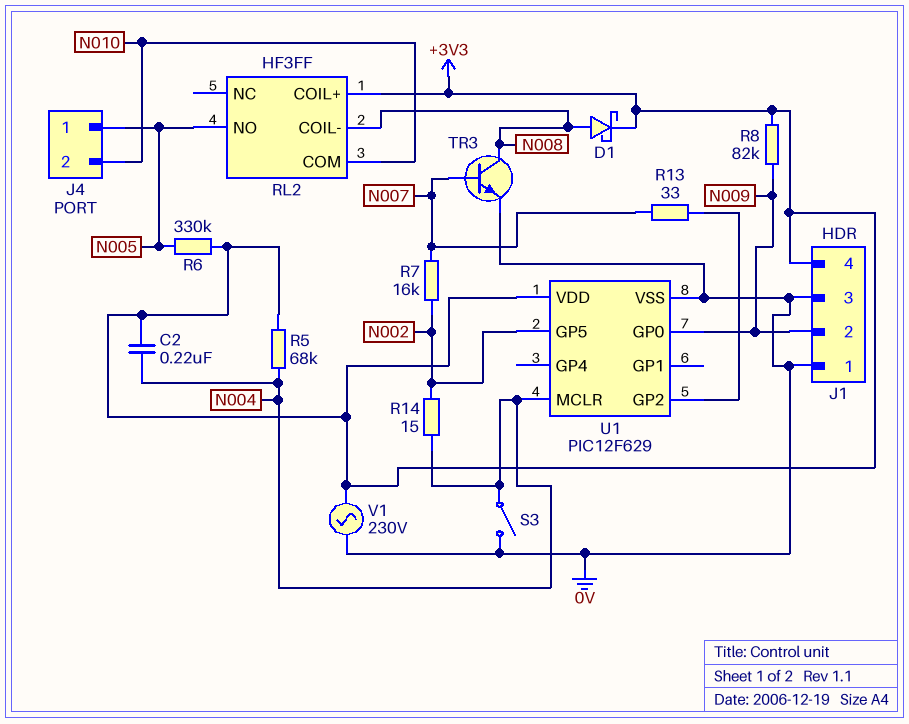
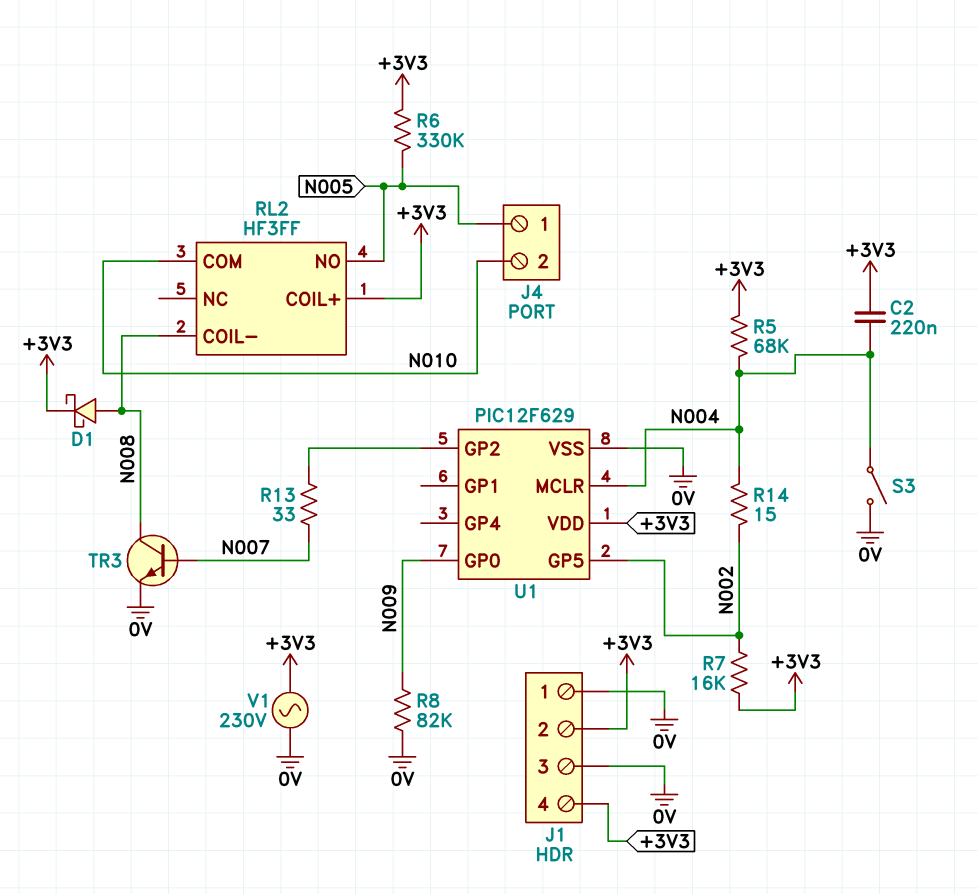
J1 pin 2: N009 -> +3V3
R7: 16k (N002, N007) -> 16k (+3V3, N002)
R8: 82k (+3V3, N009) -> 82k (0V, N009)

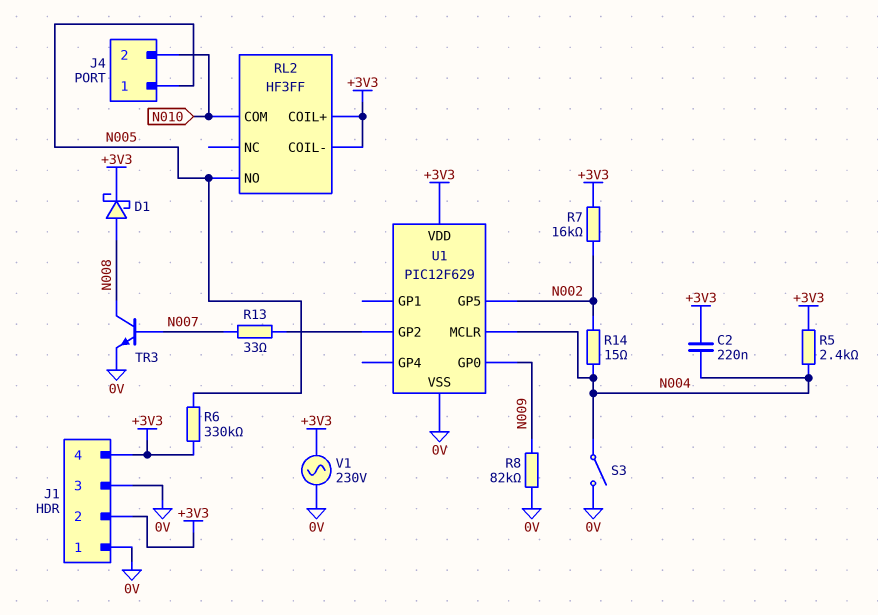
R5: 68k (+3V3, N004) -> 2.4k (+3V3, N004)
RL2 pin COIL-: N008 -> +3V3

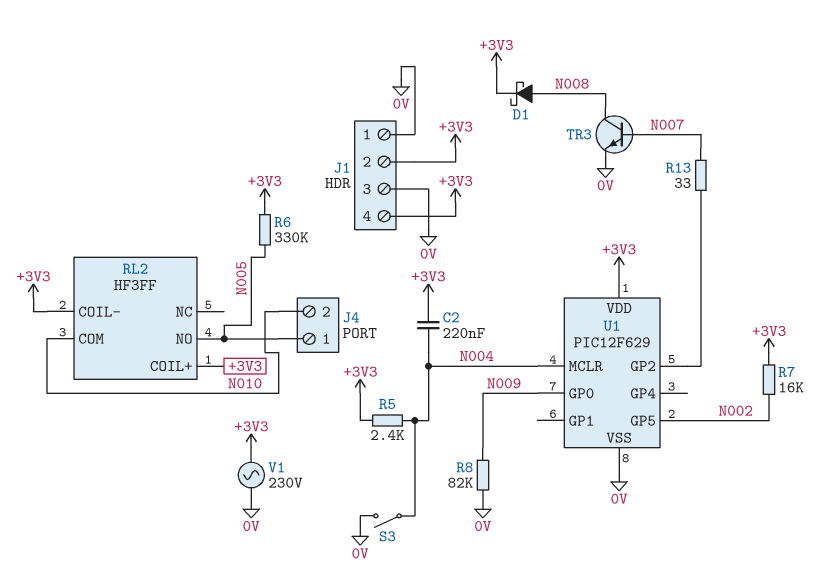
R14: 15 (N002, N004) -> none

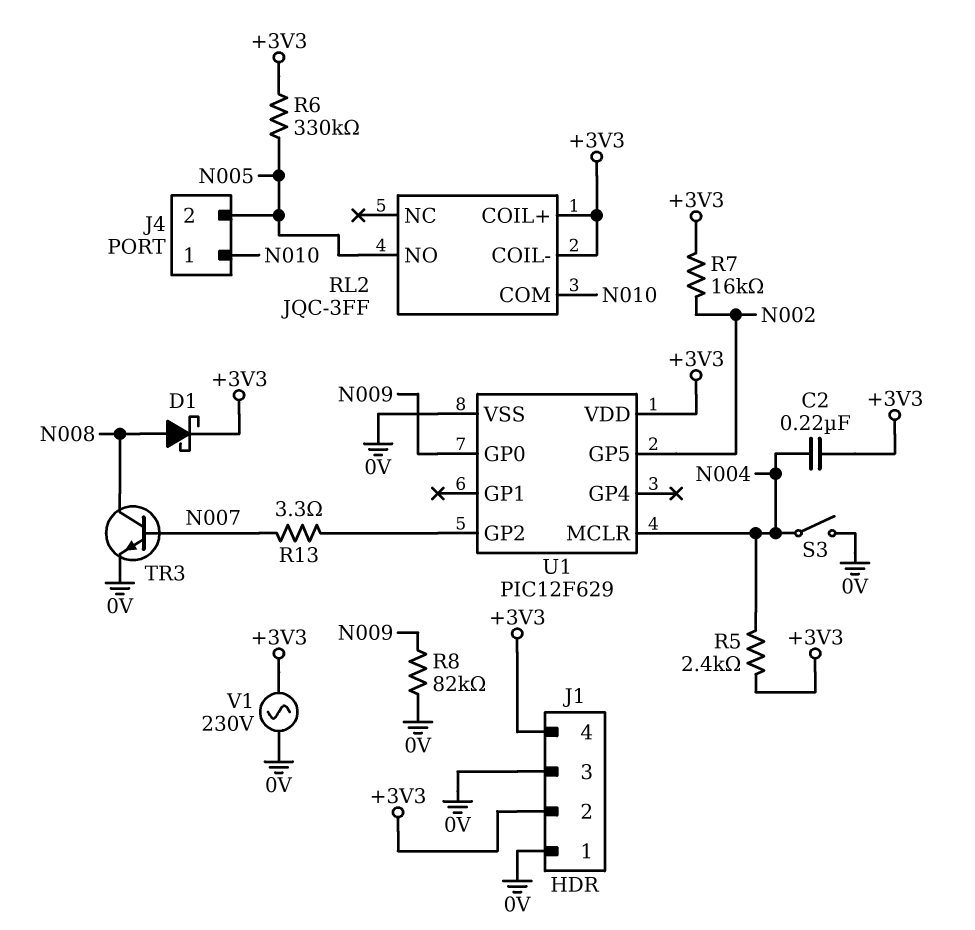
J4 pin 1: N005 -> N010
J4 pin 2: N010 -> N005
R13: 33 (N007, U1/GP2) -> 3.3 (N007, U1/GP2)
RL2: HF3FF -> JQC-3FF

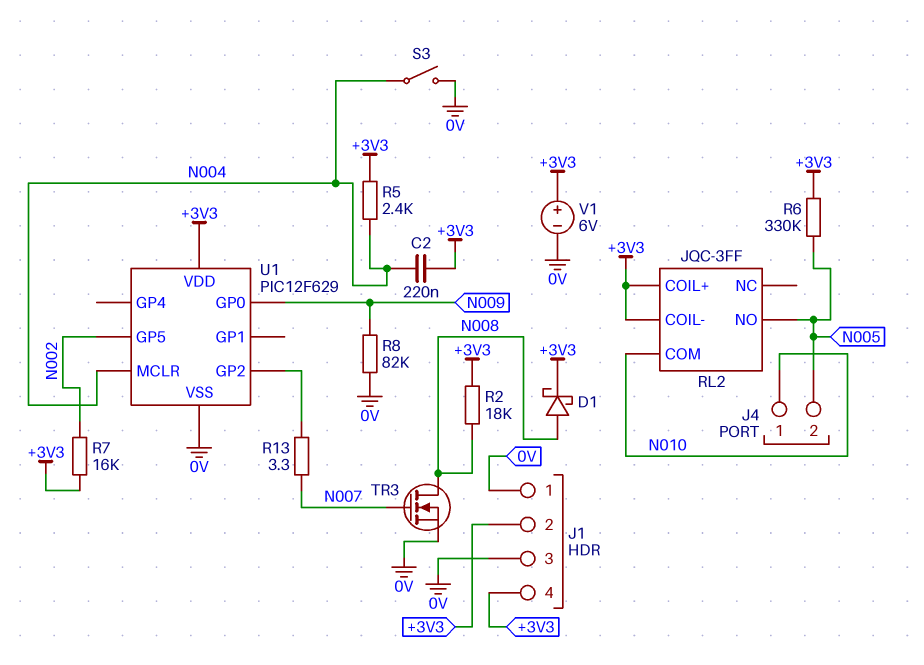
R2: none -> 18k (+3V3, N008)
TR3: NPN (B N007, C N008, E 0V) -> NMOS (G N007, D N008, S 0V)
V1: AC 230V (+3V3, 0V) -> 6V (plus +3V3, minus 0V)

